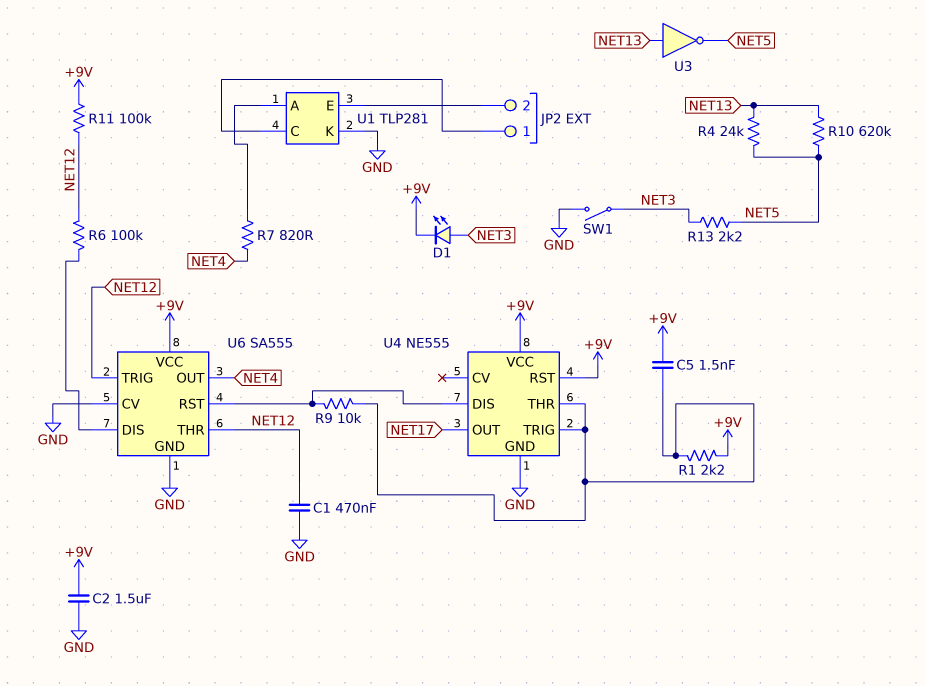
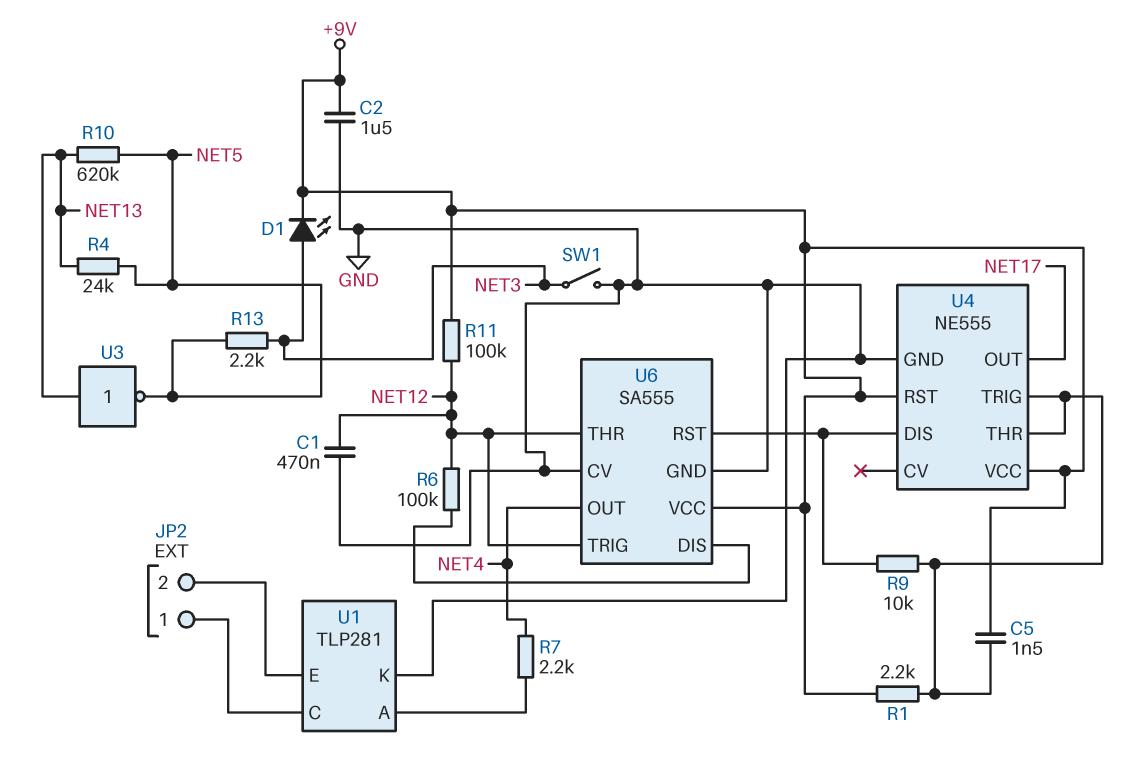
R7: 820 (NET4, U1/A) -> 2.2k (NET4, U1/A)

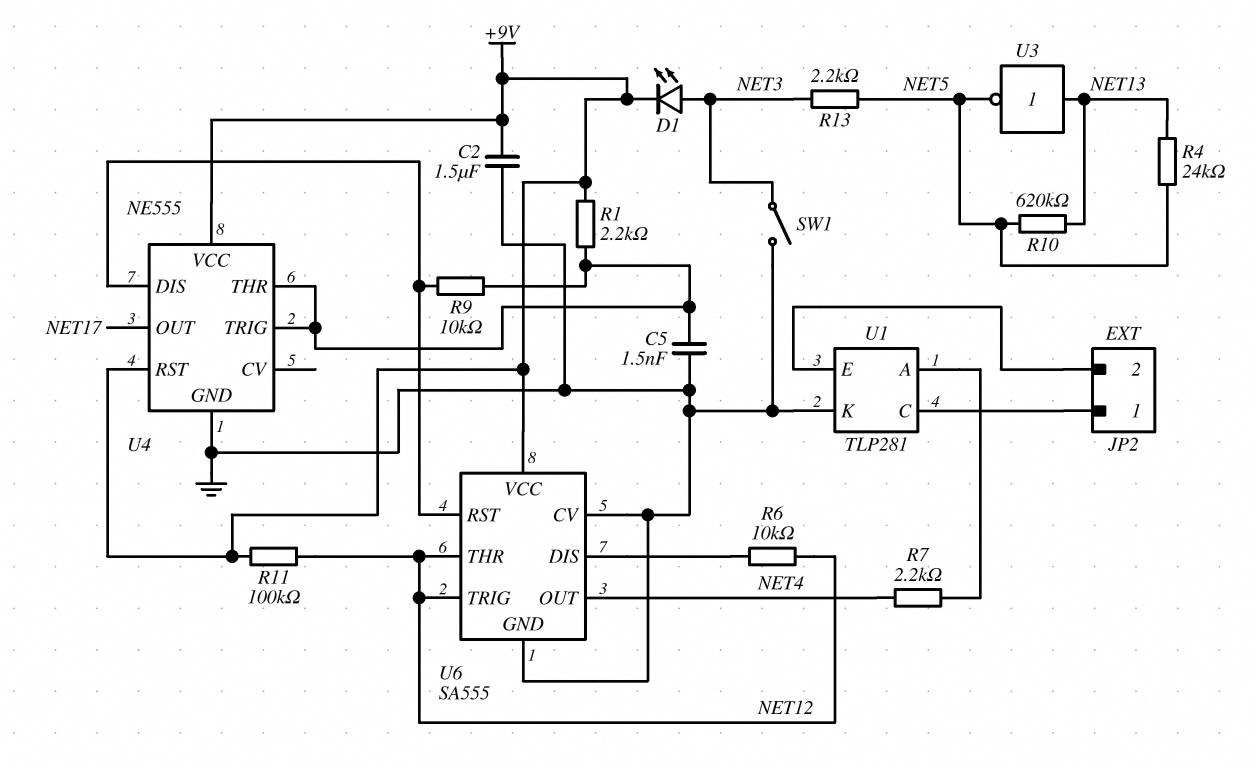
C1: 470nF (GND, NET12) -> none
C5: 1.5nF (+9V, U4/THR) -> 1.5nF (GND, U4/THR)
R6: 100k (NET12, U6/DIS) -> 10k (NET12, U6/DIS)

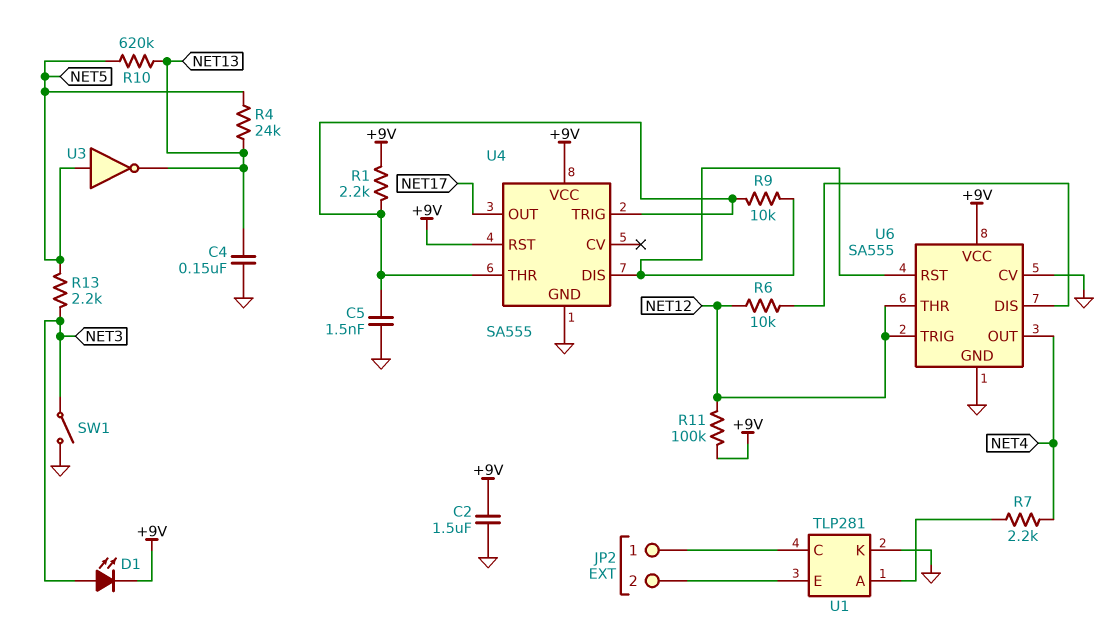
C4: none -> 150nF (GND, NET13)
U3: NOT (in NET13, out NET5) -> NOT (in NET5, out NET13)
U4: NE555 -> SA555

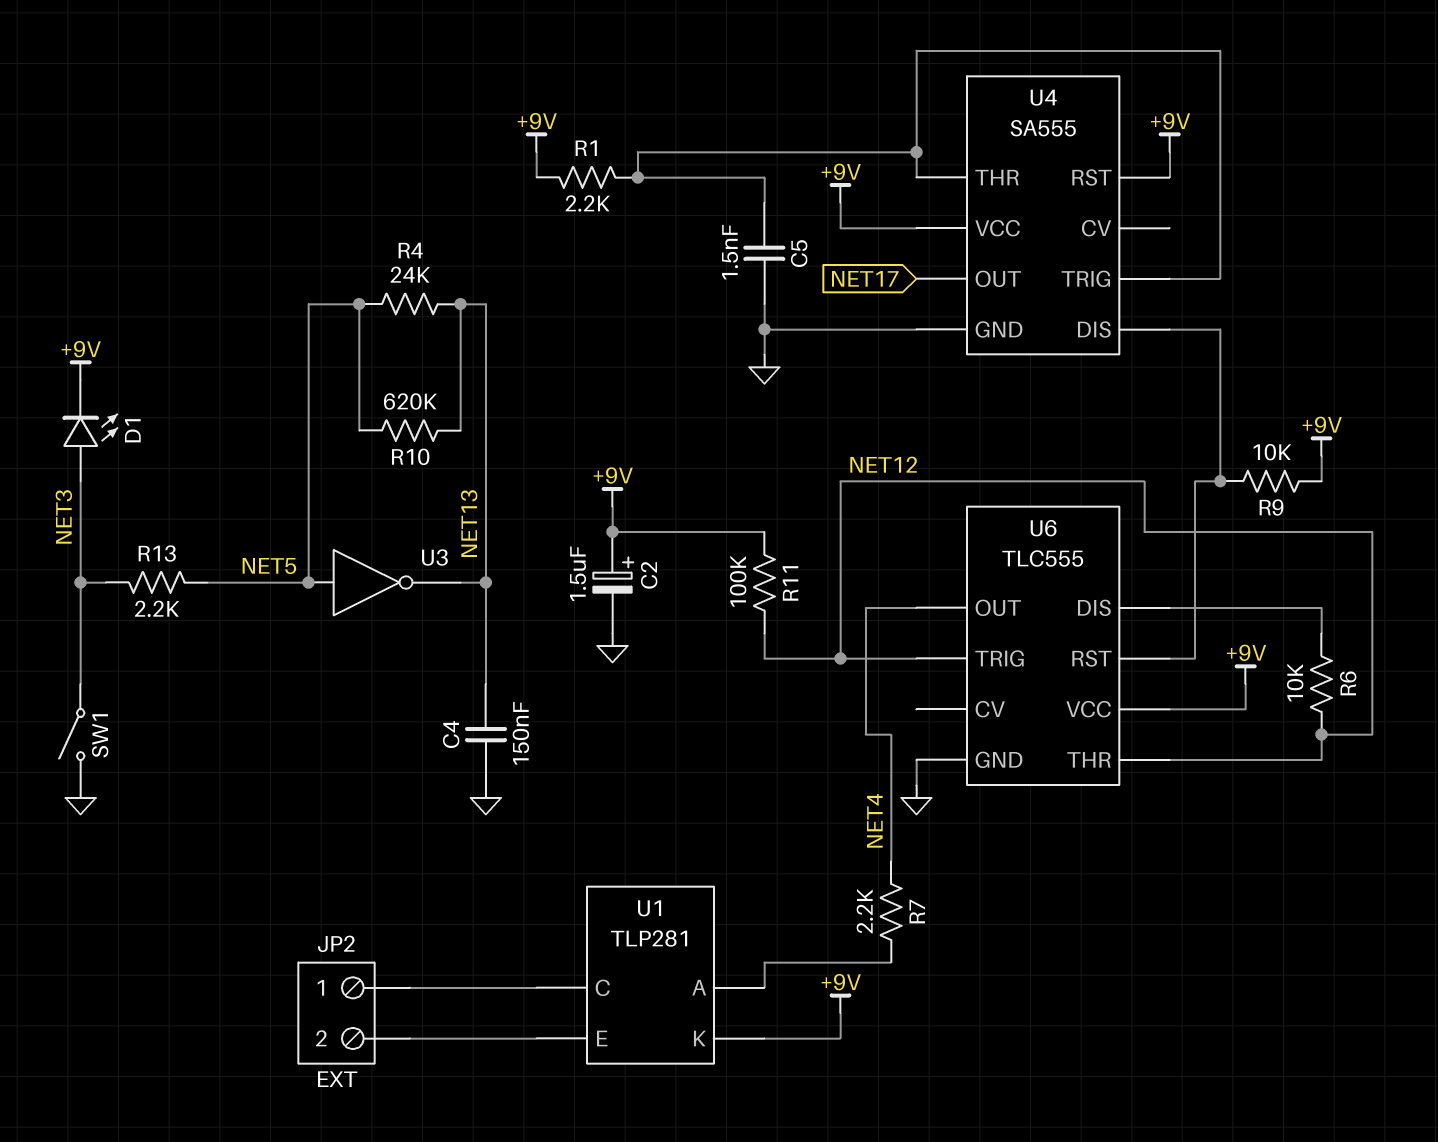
C2: 1.5uF (+9V, GND) -> 1.5uF (plus +9V, minus GND)
R9: 10k (U4/DIS, U4/THR) -> 10k (+9V, U4/DIS)
U1 pin K: GND -> +9V
U6: SA555 -> TLC555
U6 pin CV: GND -> none

